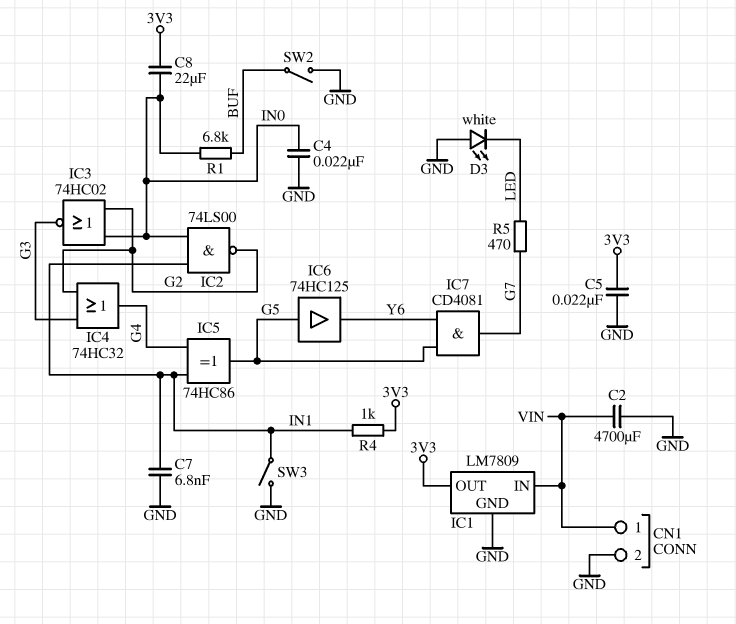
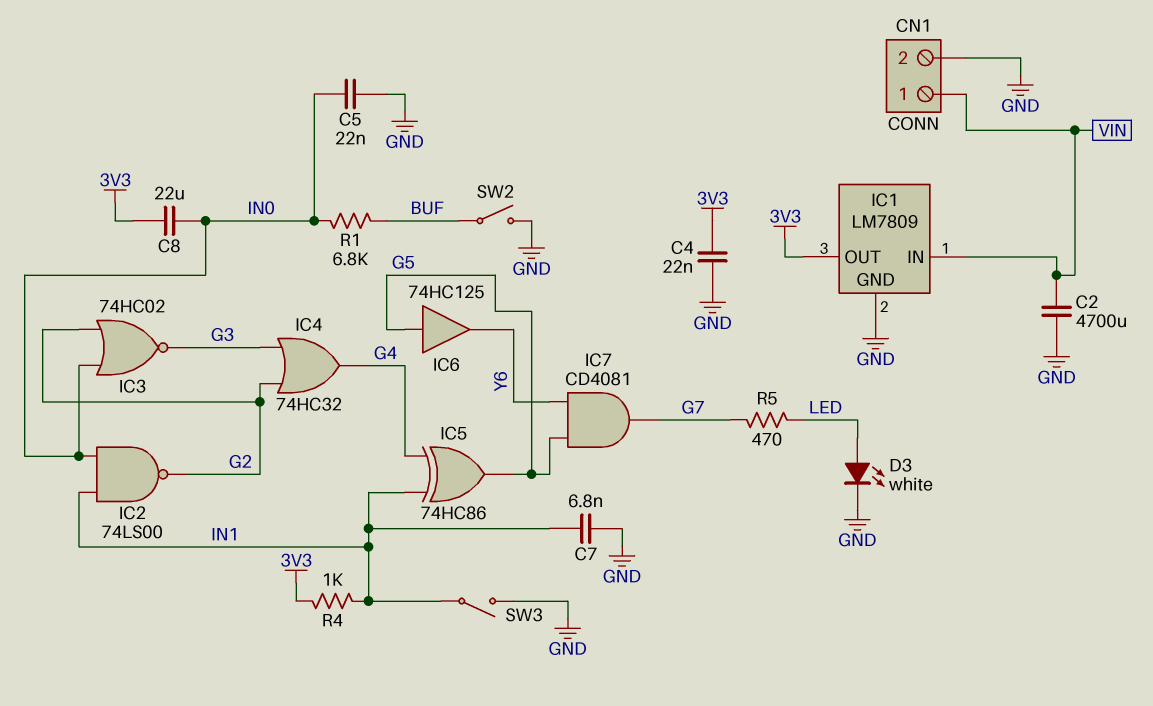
C4: 22nF (GND, IN0) -> 22nF (3V3, GND)
C5: 22nF (3V3, GND) -> 22nF (GND, IN0)
D3: LED white (A GND, K LED) -> LED white (A LED, K GND)

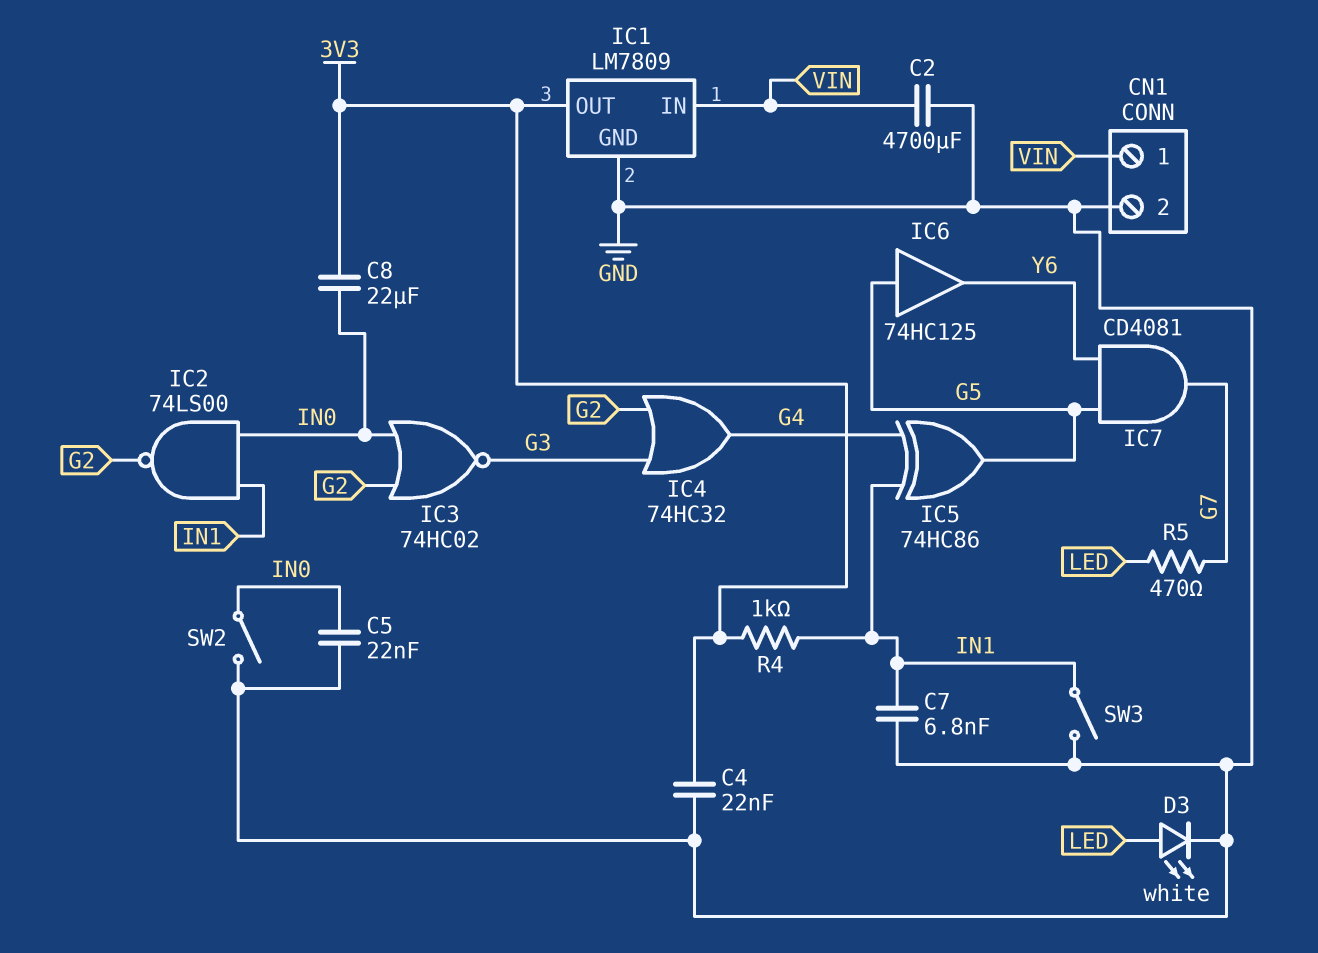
R1: 6.8k (BUF, IN0) -> none
SW2: switch (BUF, GND) -> switch (GND, IN0)

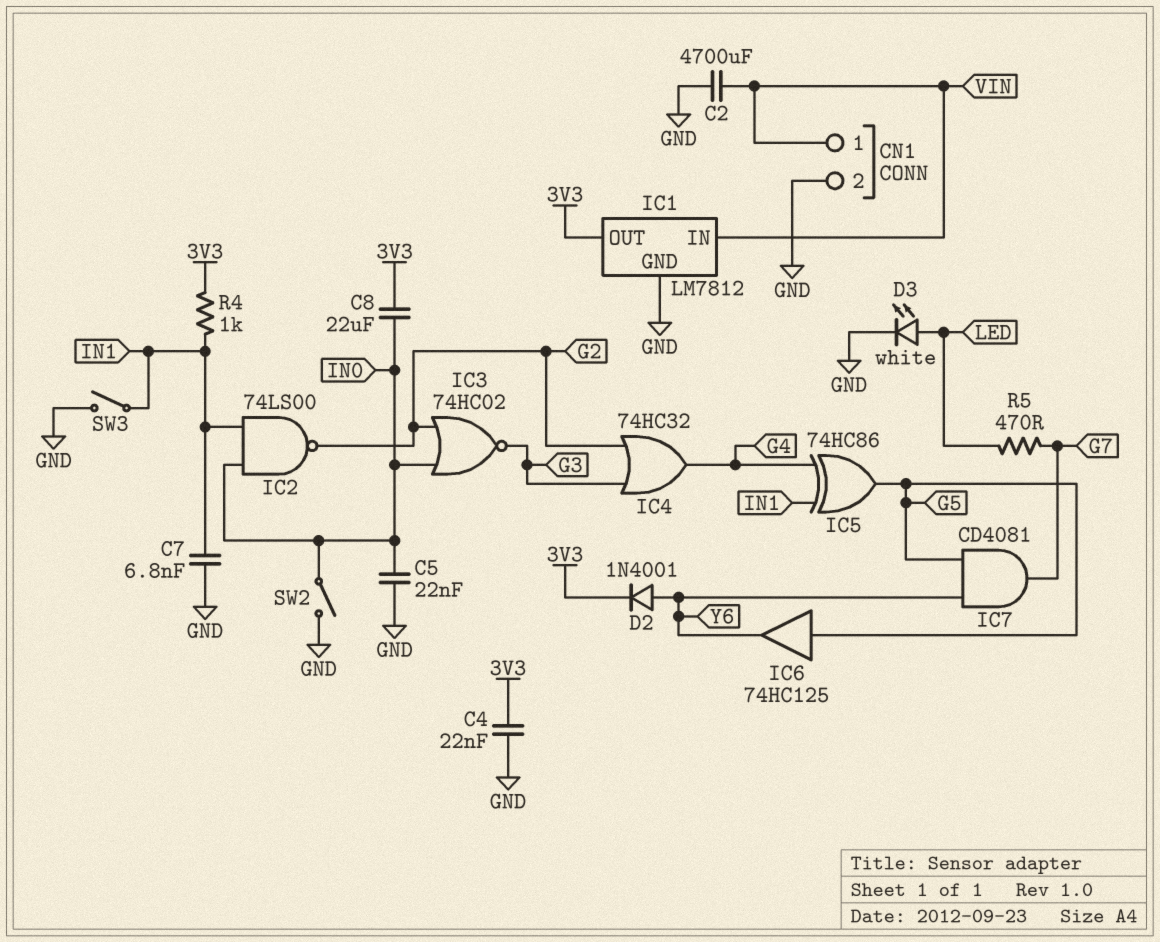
D2: none -> diode 1N4001 (A Y6, K 3V3)
IC1: LM7809 -> LM7812

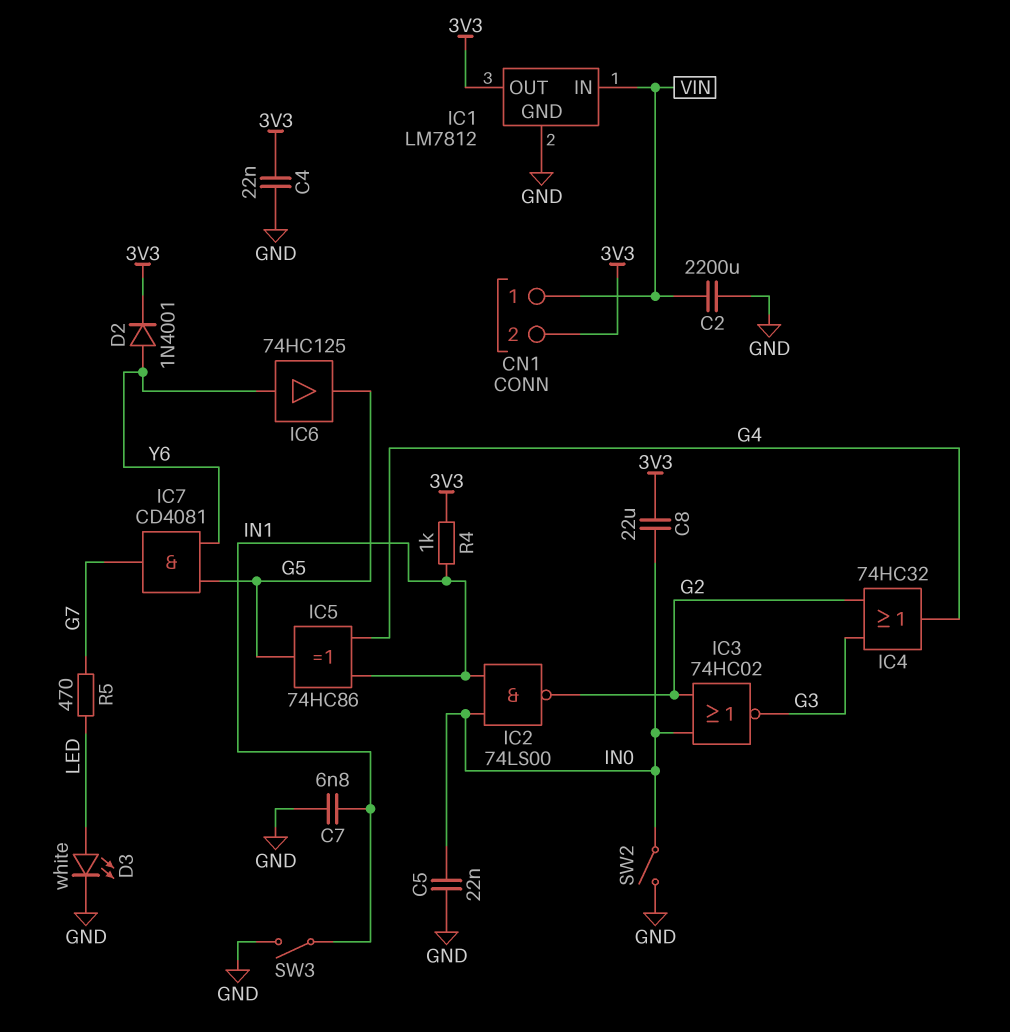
C2: 4700uF (GND, VIN) -> 2200uF (GND, VIN)
CN1 pin 2: GND -> 3V3
IC6: buffer 74HC125 (in G5, out Y6) -> buffer 74HC125 (in Y6, out G5)

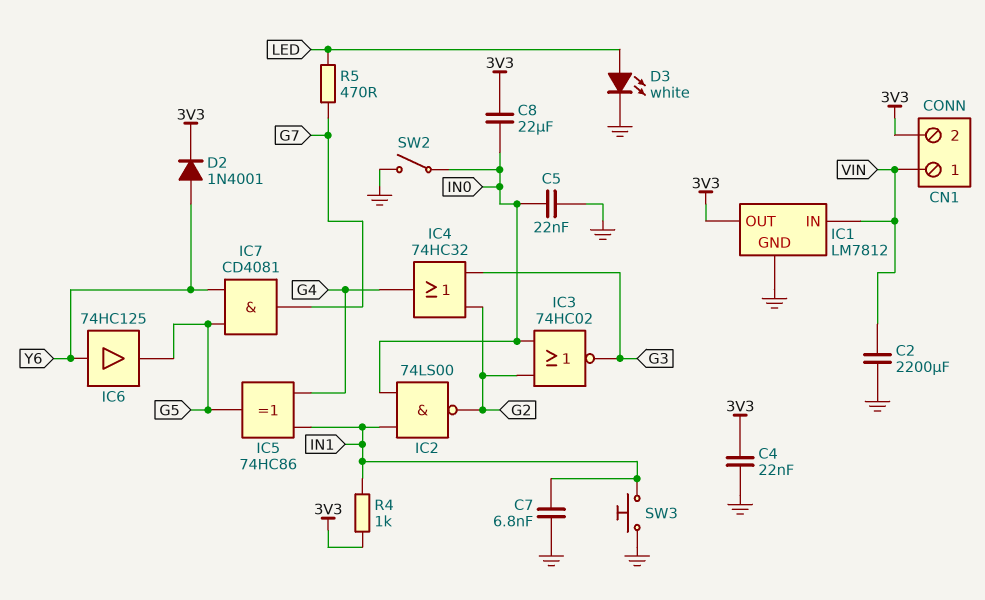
SW3: switch (GND, IN1) -> button (GND, IN1)

